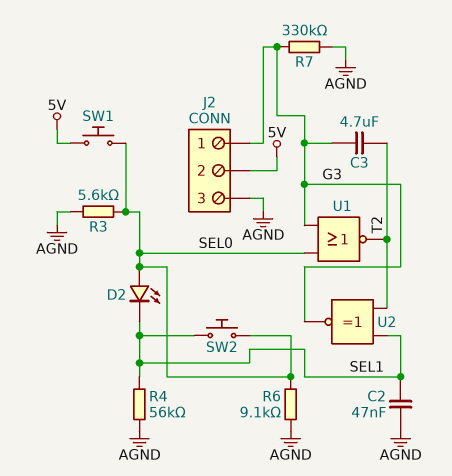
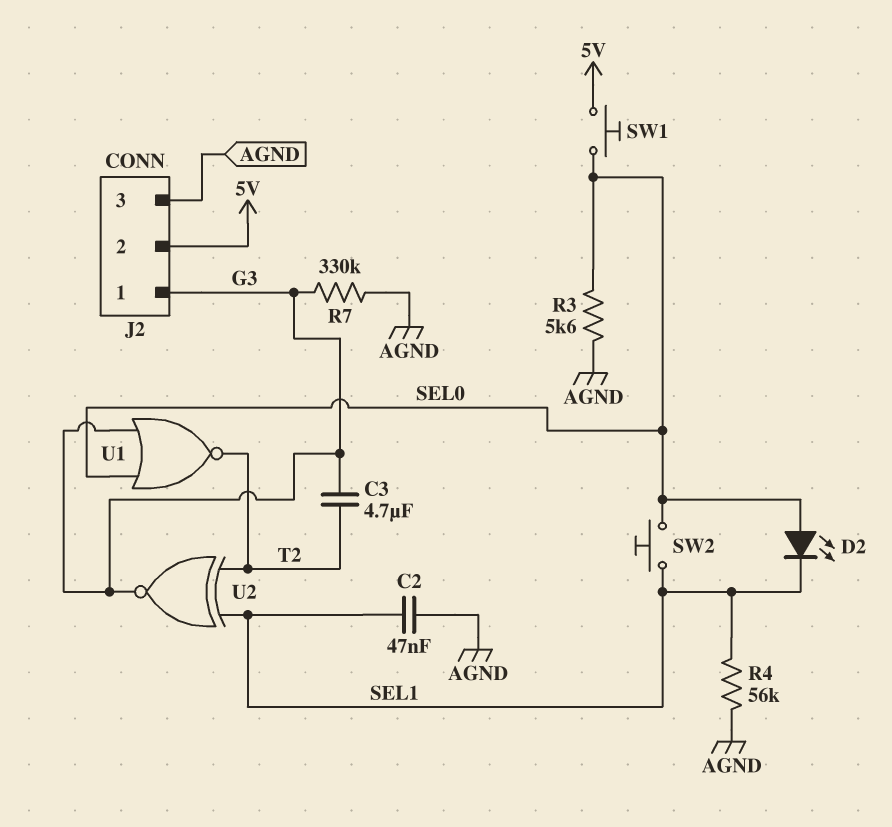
R6: 9.1k (AGND, SEL0) -> none

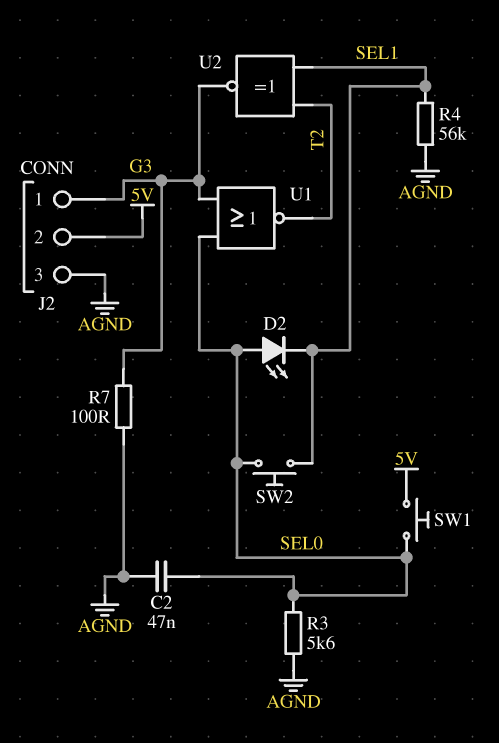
C2: 47nF (AGND, SEL1) -> 47nF (AGND, SEL0)
C3: 4.7uF (G3, T2) -> none
R7: 330k (AGND, G3) -> 100 (AGND, G3)

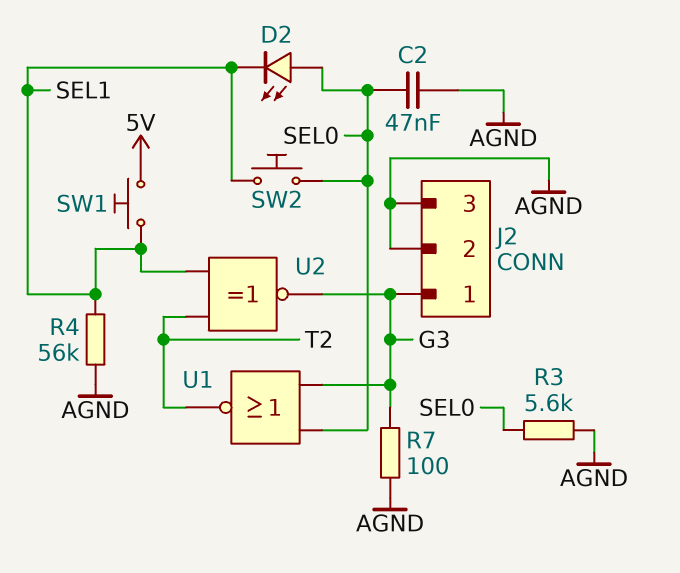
J2 pin 2: 5V -> AGND
SW1: button (5V, SEL0) -> button (5V, SEL1)

